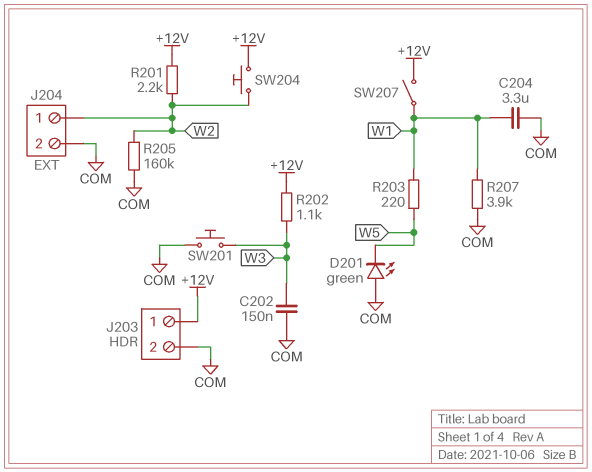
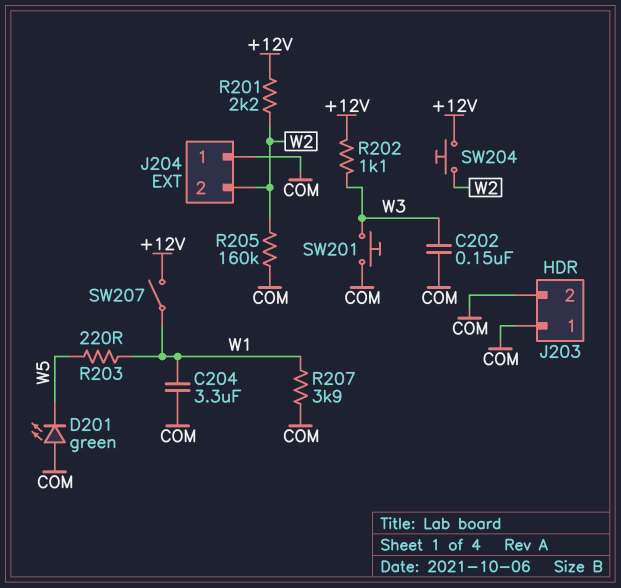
J203 pin 1: +12V -> COM
J204 pin 1: W2 -> COM
J204 pin 2: COM -> W2

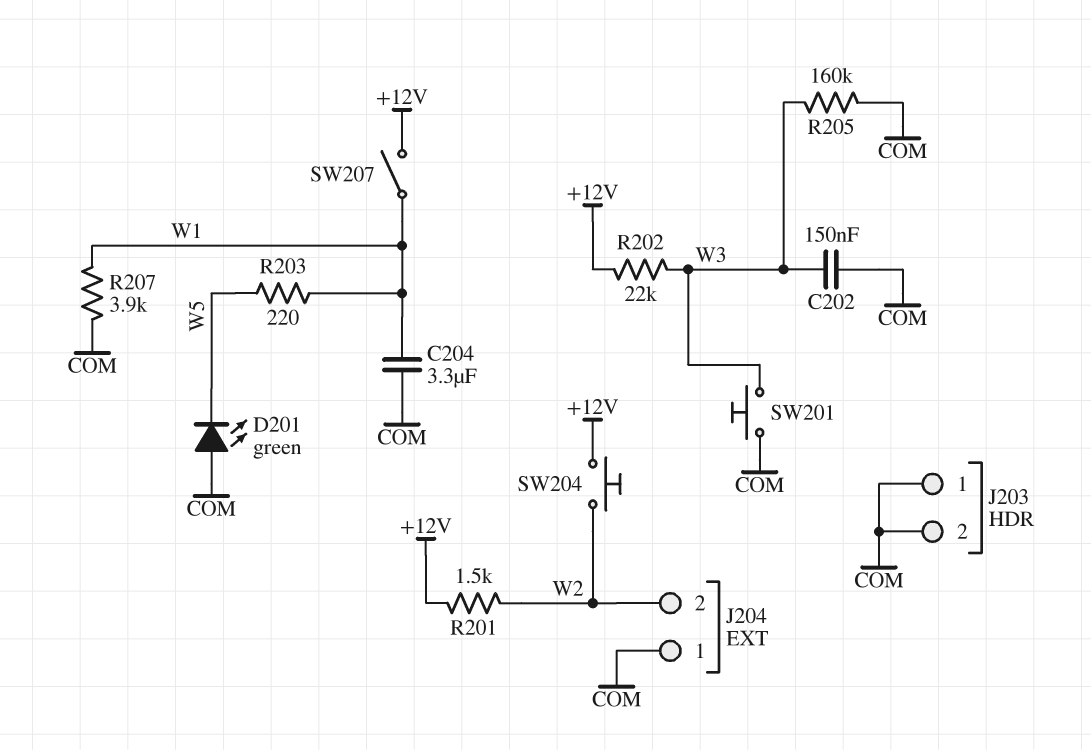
R201: 2.2k (+12V, W2) -> 1.5k (+12V, W2)
R202: 1.1k (+12V, W3) -> 22k (+12V, W3)
R205: 160k (COM, W2) -> 160k (COM, W3)

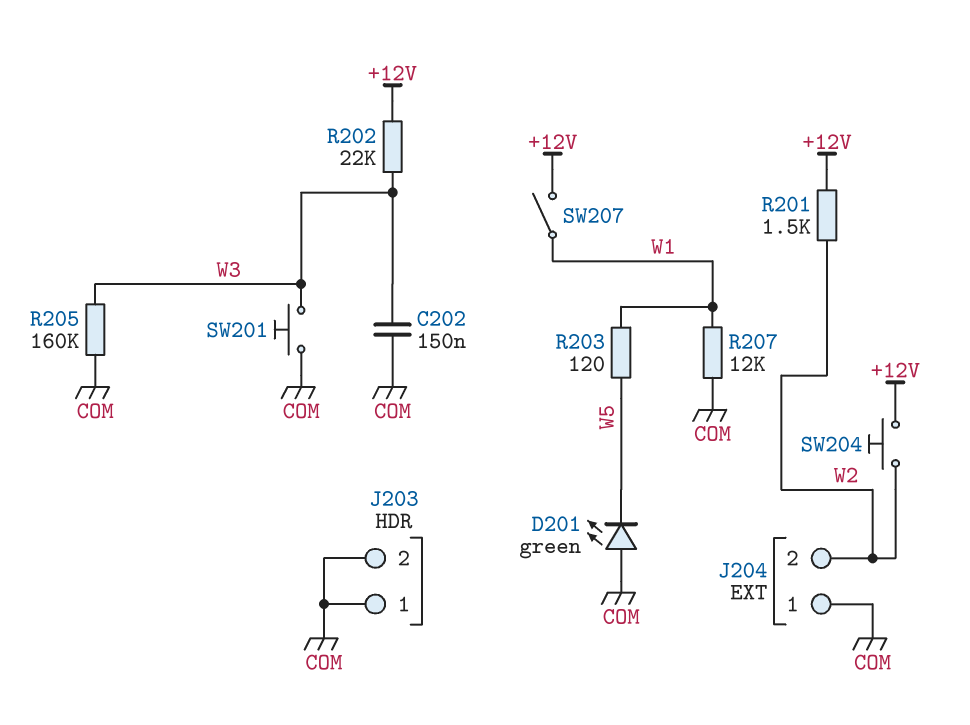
C204: 3.3uF (COM, W1) -> none
R203: 220 (W1, W5) -> 120 (W1, W5)
R207: 3.9k (COM, W1) -> 12k (COM, W1)

